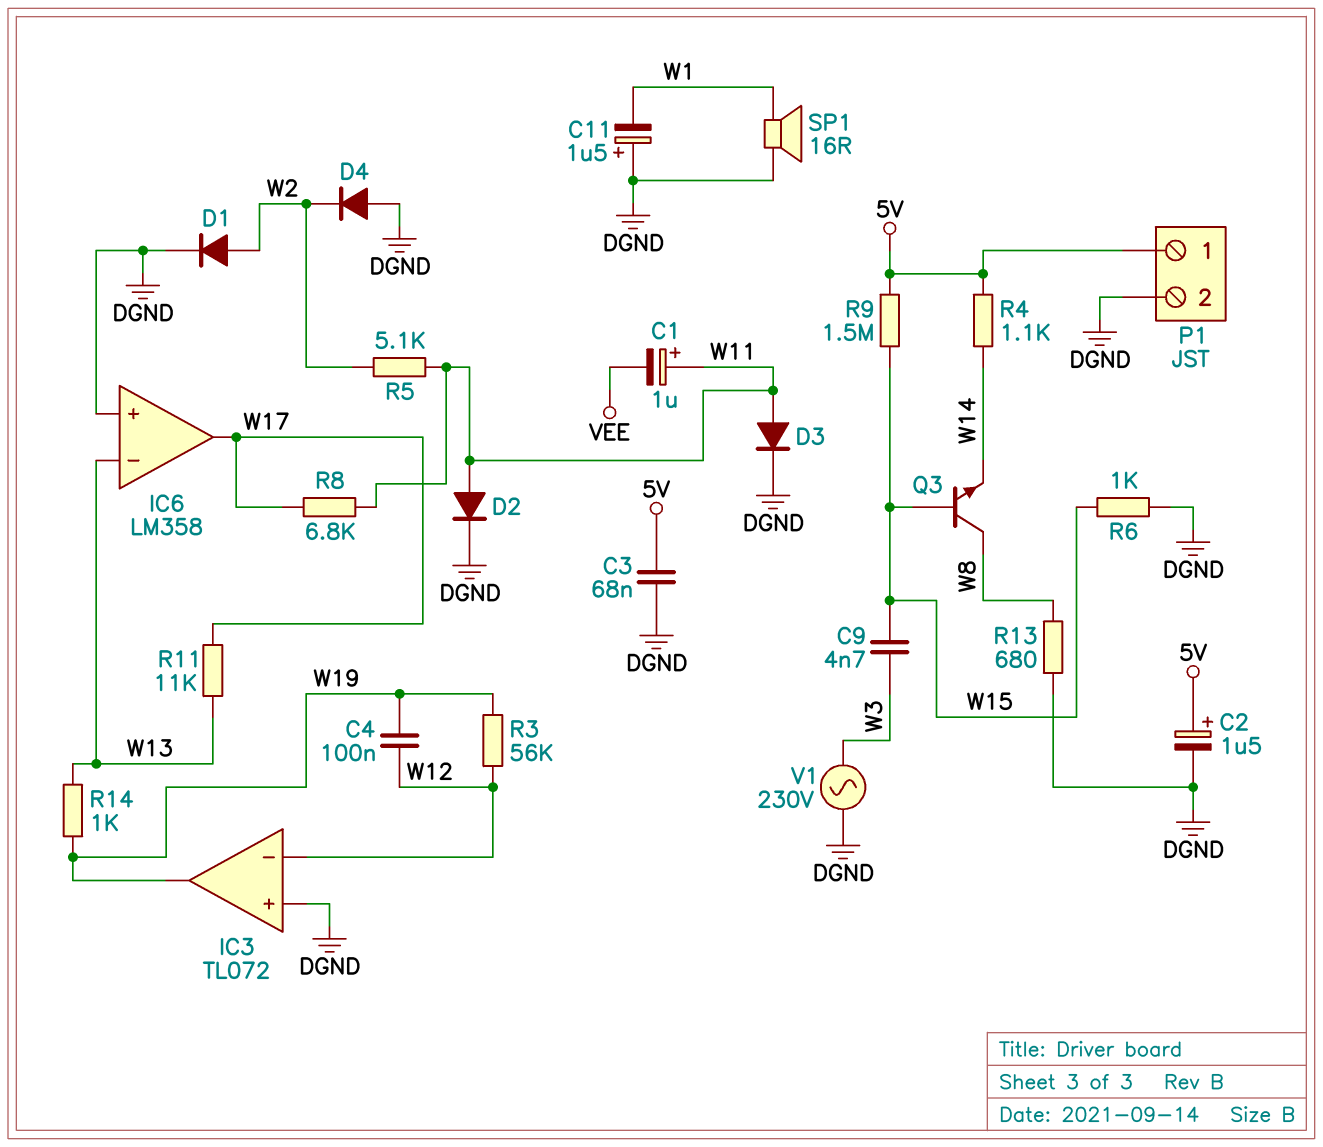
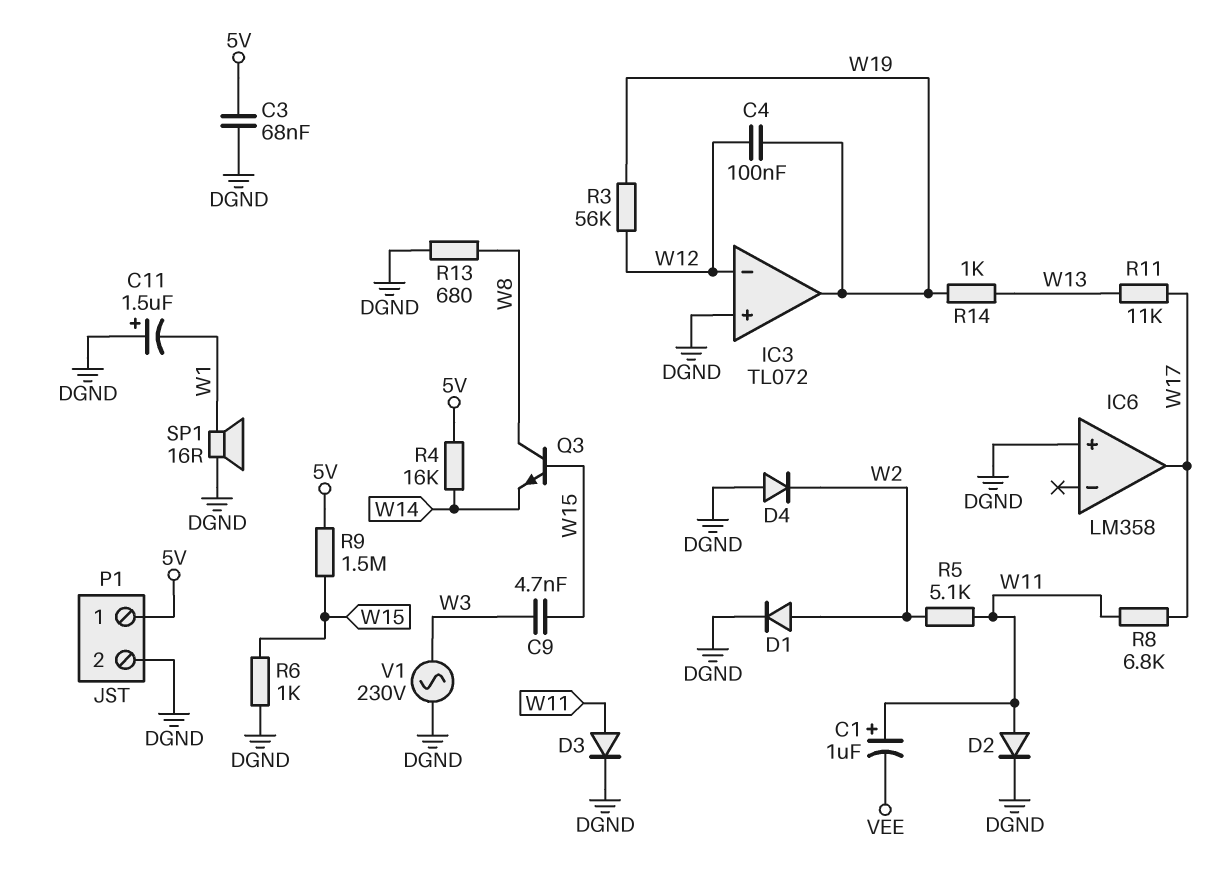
C2: 1.5uF (plus 5V, minus DGND) -> none
IC6 pin in-: W13 -> none
R4: 1.1k (5V, W14) -> 16k (5V, W14)

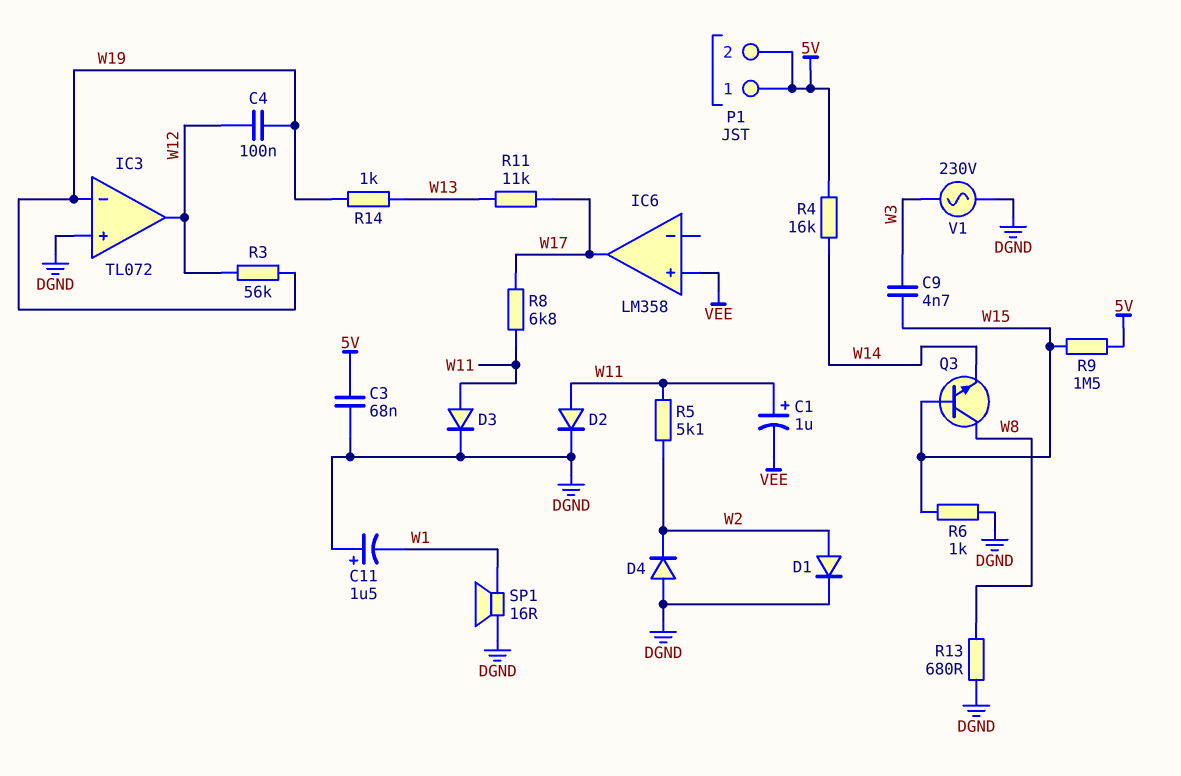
IC3 pin in-: W12 -> W19
IC3 pin out: W19 -> W12
IC6 pin in+: DGND -> VEE
P1 pin 2: DGND -> 5V

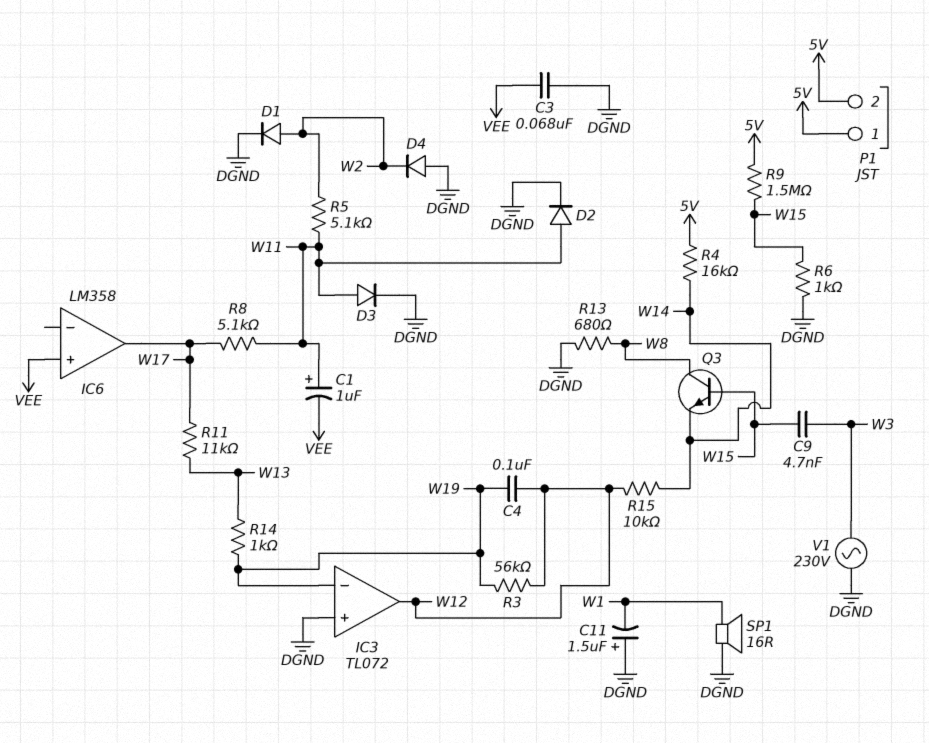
C3: 68nF (5V, DGND) -> 68nF (DGND, VEE)
R8: 6.8k (W11, W17) -> 5.1k (W11, W17)
R15: none -> 10k (W12, W14)

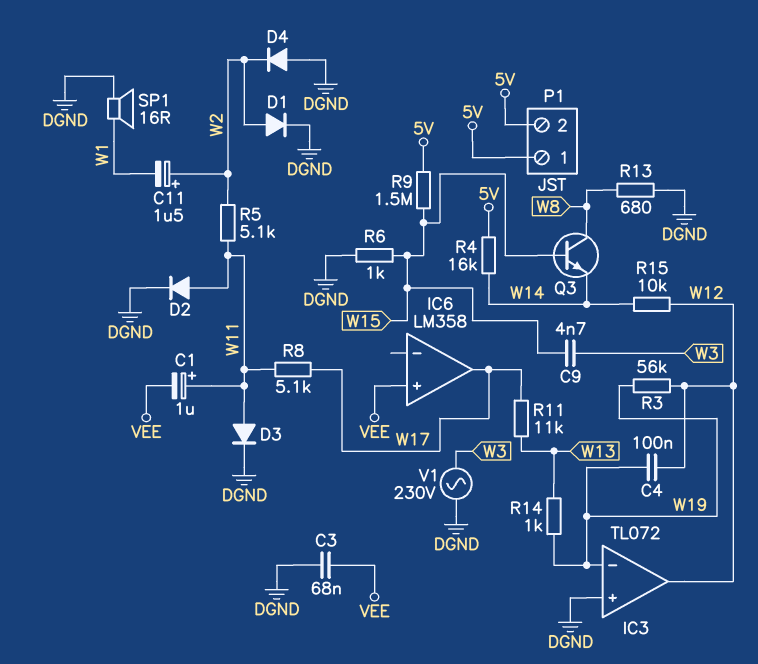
C11: 1.5uF (plus DGND, minus W1) -> 1.5uF (plus W2, minus W1)

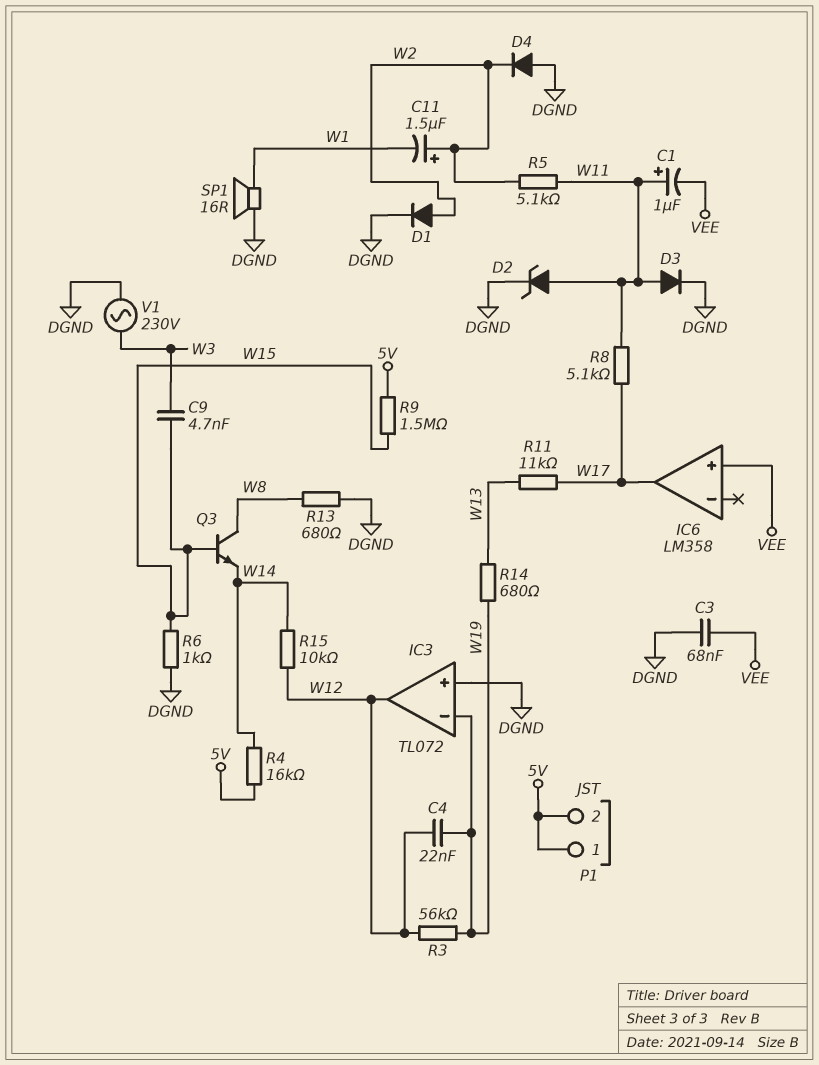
C4: 100nF (W12, W19) -> 22nF (W12, W19)
D2: diode (A W11, K DGND) -> zener (A W11, K DGND)
R14: 1k (W13, W19) -> 680 (W13, W19)

